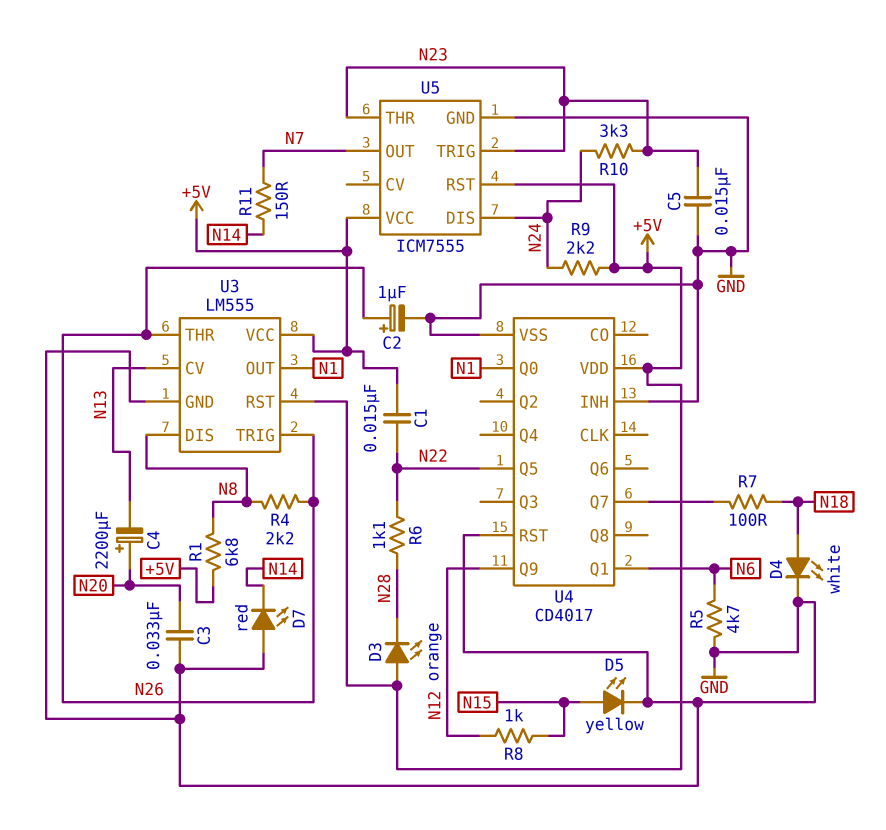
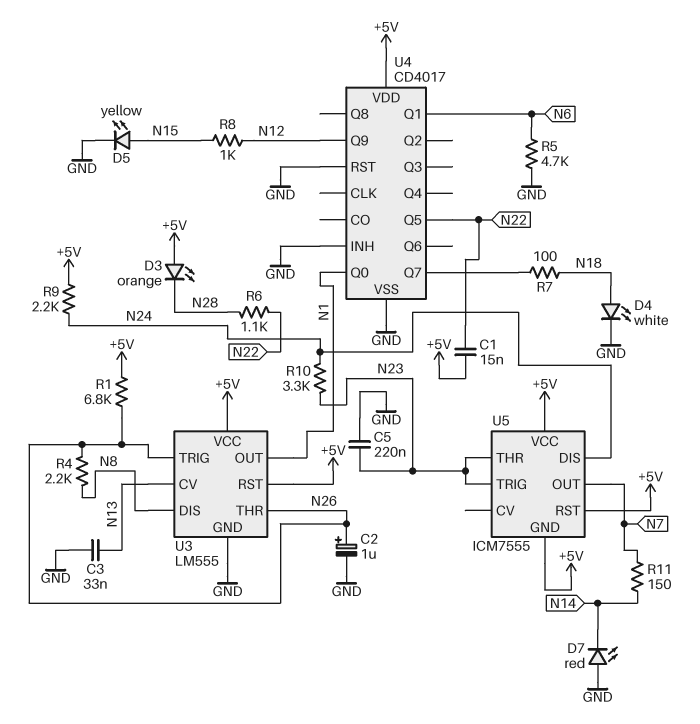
C3: 33nF (GND, N20) -> 33nF (GND, N13)
C4: 2200uF (plus N20, minus N13) -> none
C5: 15nF (GND, N23) -> 220nF (GND, N23)
R1: 6.8k (+5V, N8) -> 6.8k (+5V, N26)
U5 pin GND: GND -> +5V

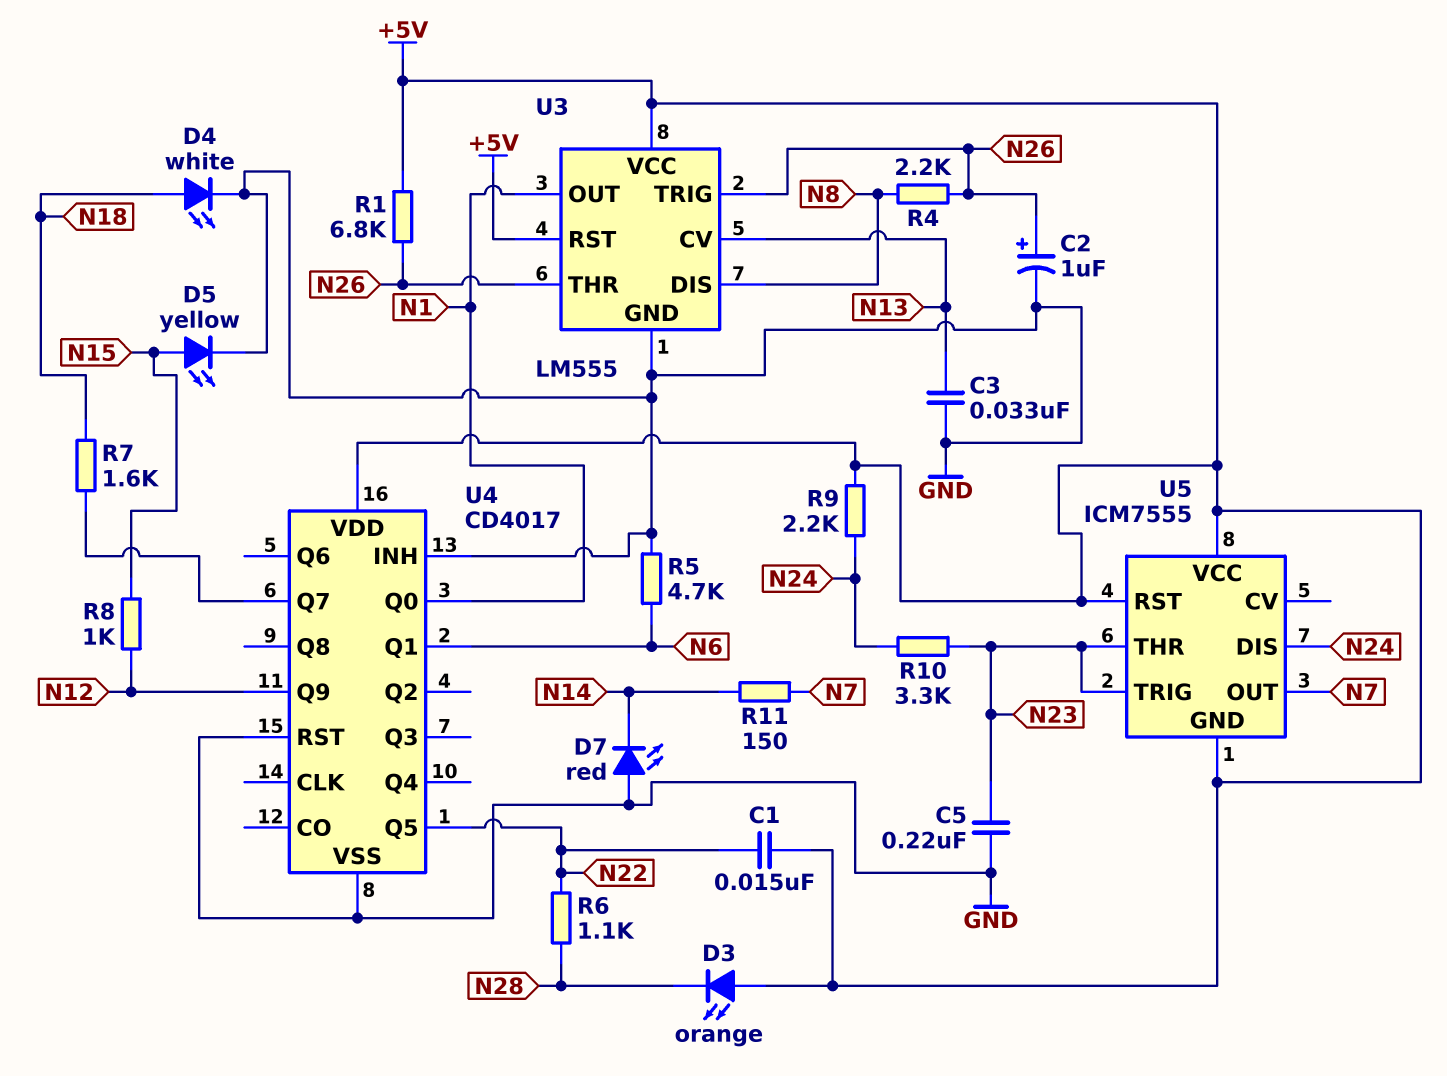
R7: 100 (N18, U4/Q7) -> 1.6k (N18, U4/Q7)

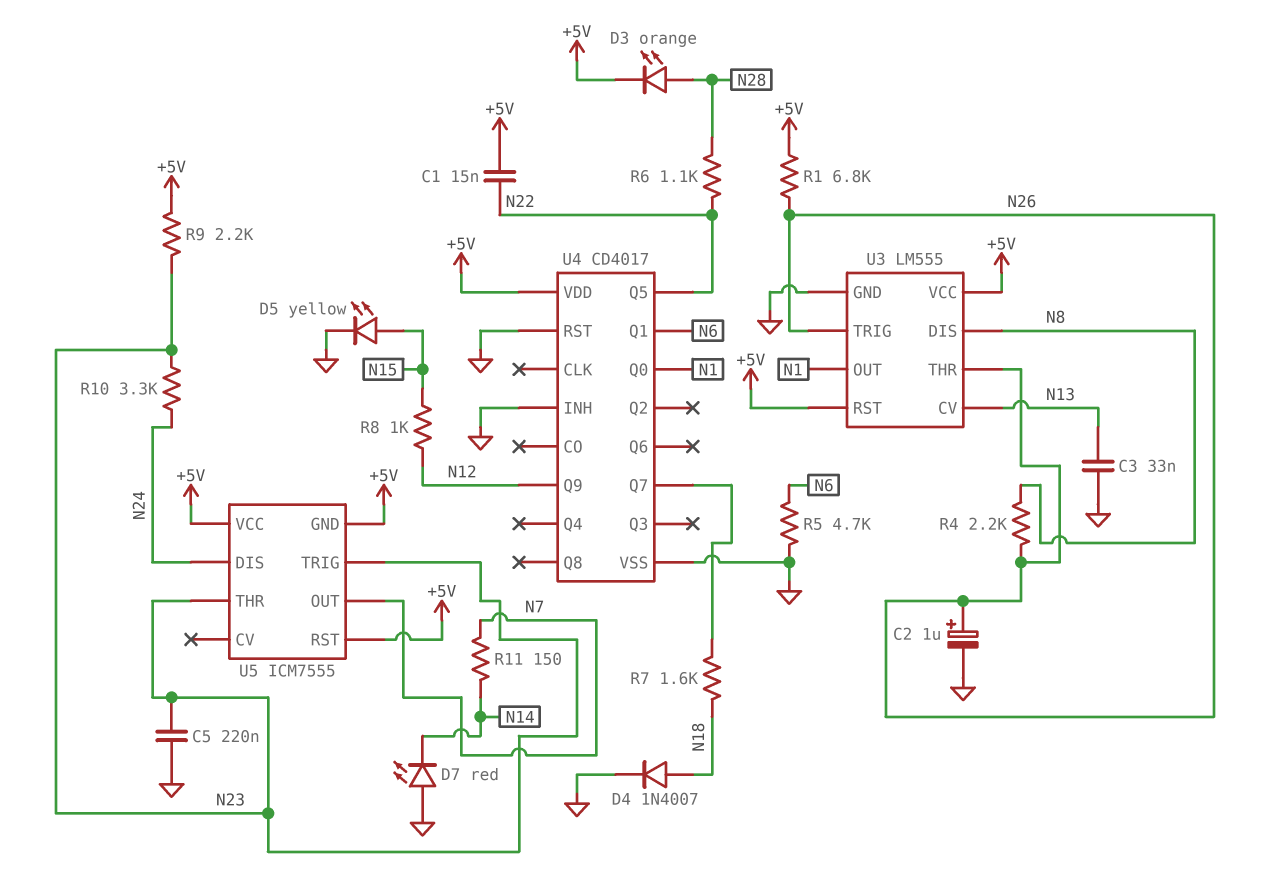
D3: LED orange (A +5V, K N28) -> LED orange (A N28, K +5V)
D4: LED white (A N18, K GND) -> diode 1N4007 (A N18, K GND)
R9: 2.2k (+5V, N24) -> 2.2k (+5V, N23)

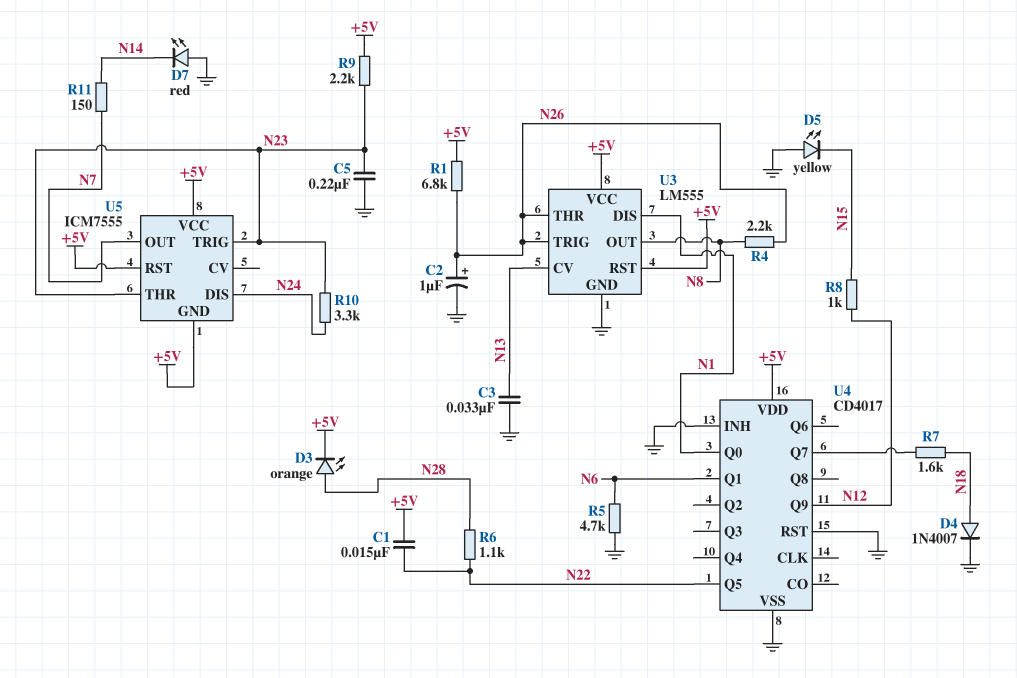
D5: LED yellow (A N15, K GND) -> LED yellow (A GND, K N15)
U3 pin DIS: N8 -> N1
U3 pin OUT: N1 -> N8

